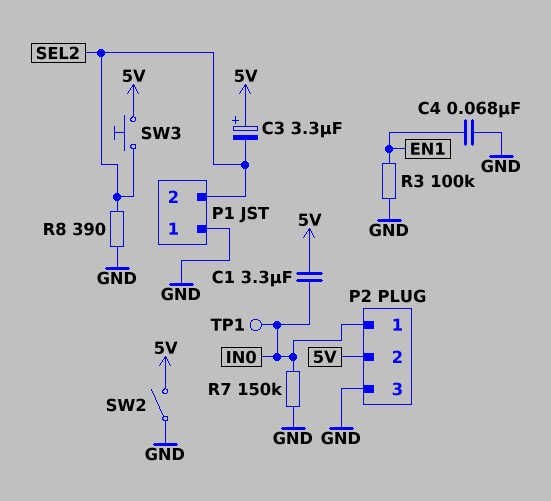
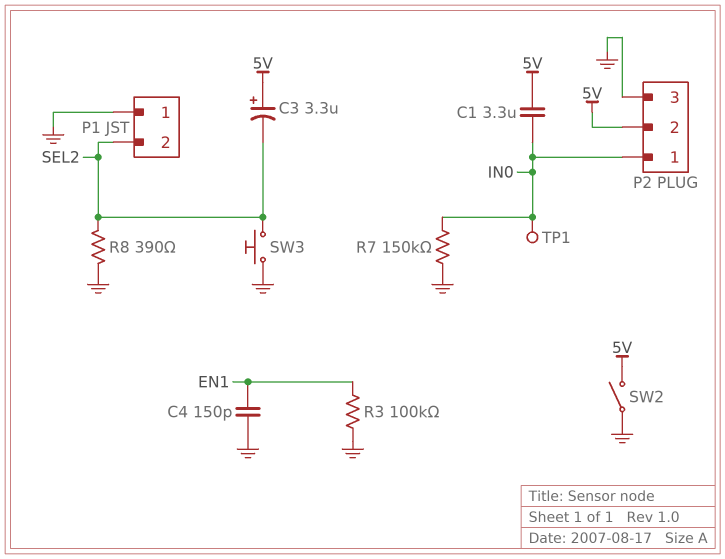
C4: 68nF (EN1, GND) -> 150pF (EN1, GND)
SW3: button (5V, SEL2) -> button (GND, SEL2)

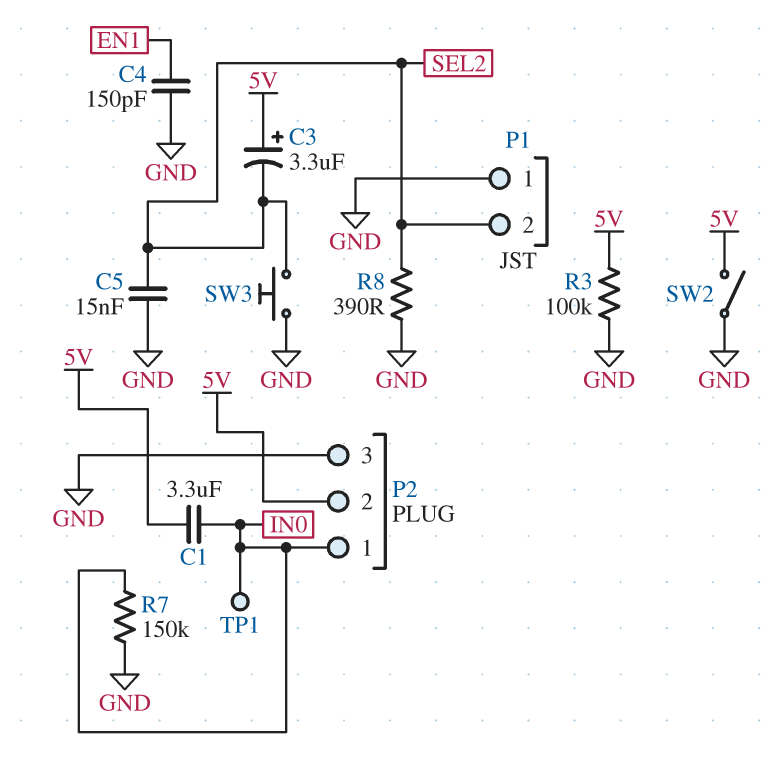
C5: none -> 15nF (GND, SEL2)
R3: 100k (EN1, GND) -> 100k (5V, GND)

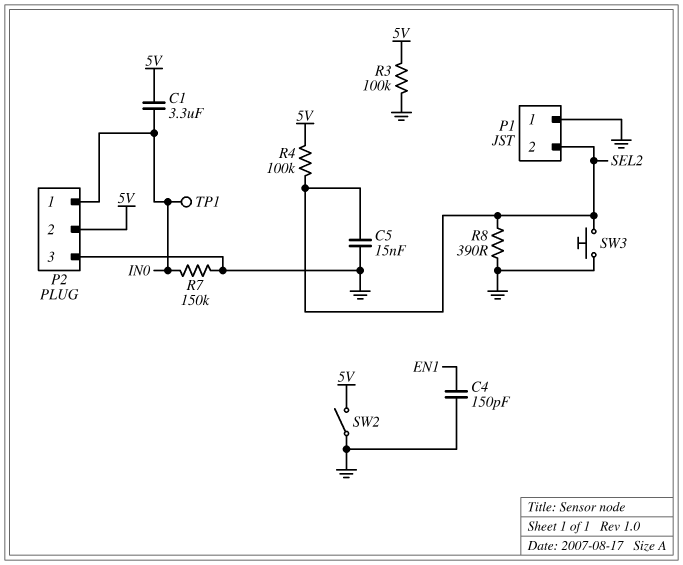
C3: 3.3uF (plus 5V, minus SEL2) -> none
R4: none -> 100k (5V, SEL2)

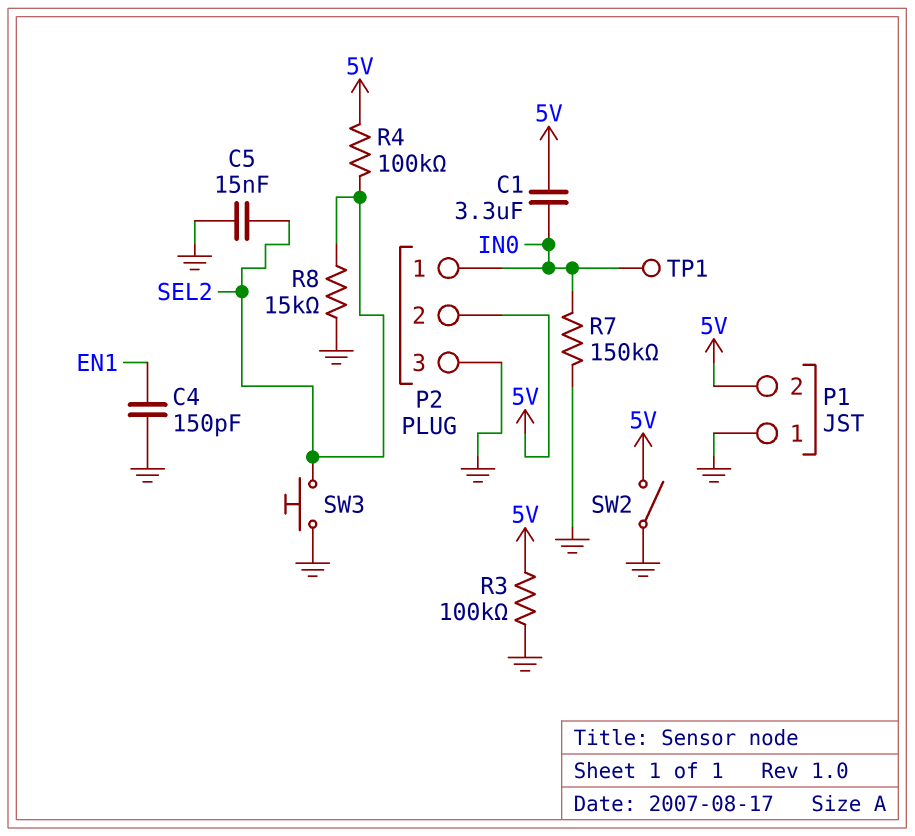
P1 pin 2: SEL2 -> 5V
R8: 390 (GND, SEL2) -> 15k (GND, SEL2)

